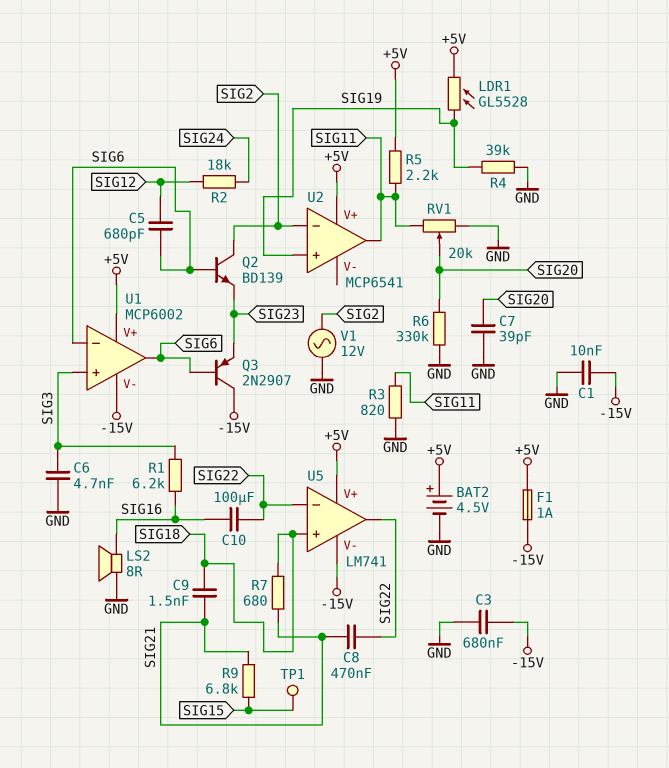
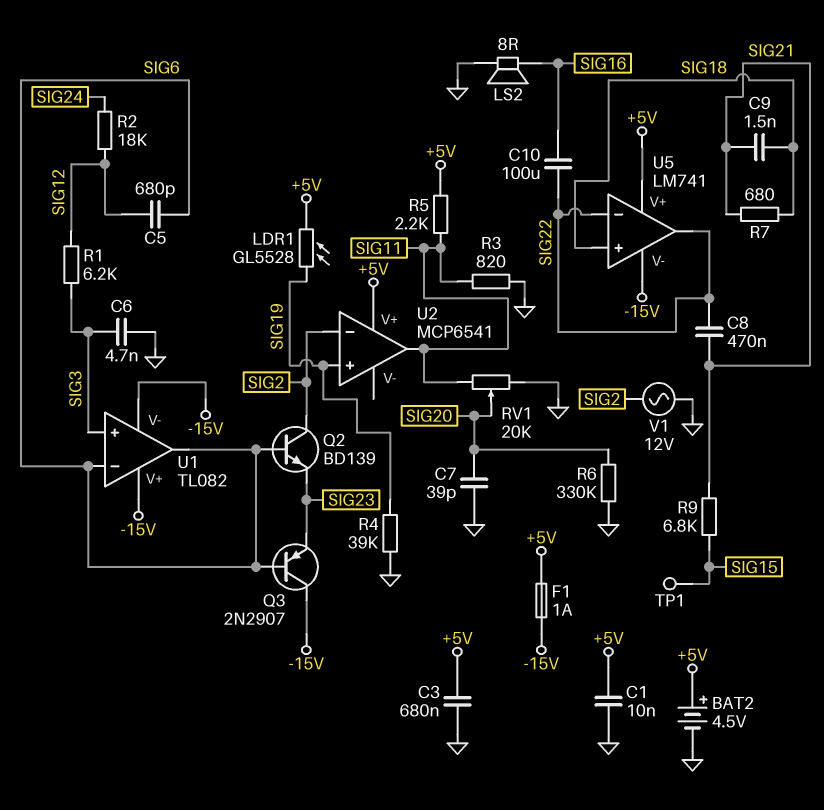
C1: 10nF (-15V, GND) -> 10nF (+5V, GND)
C3: 680nF (-15V, GND) -> 680nF (+5V, GND)
R1: 6.2k (SIG3, SIG16) -> 6.2k (SIG3, SIG12)
U1: MCP6002 -> TL082
U1 pin V+: +5V -> -15V

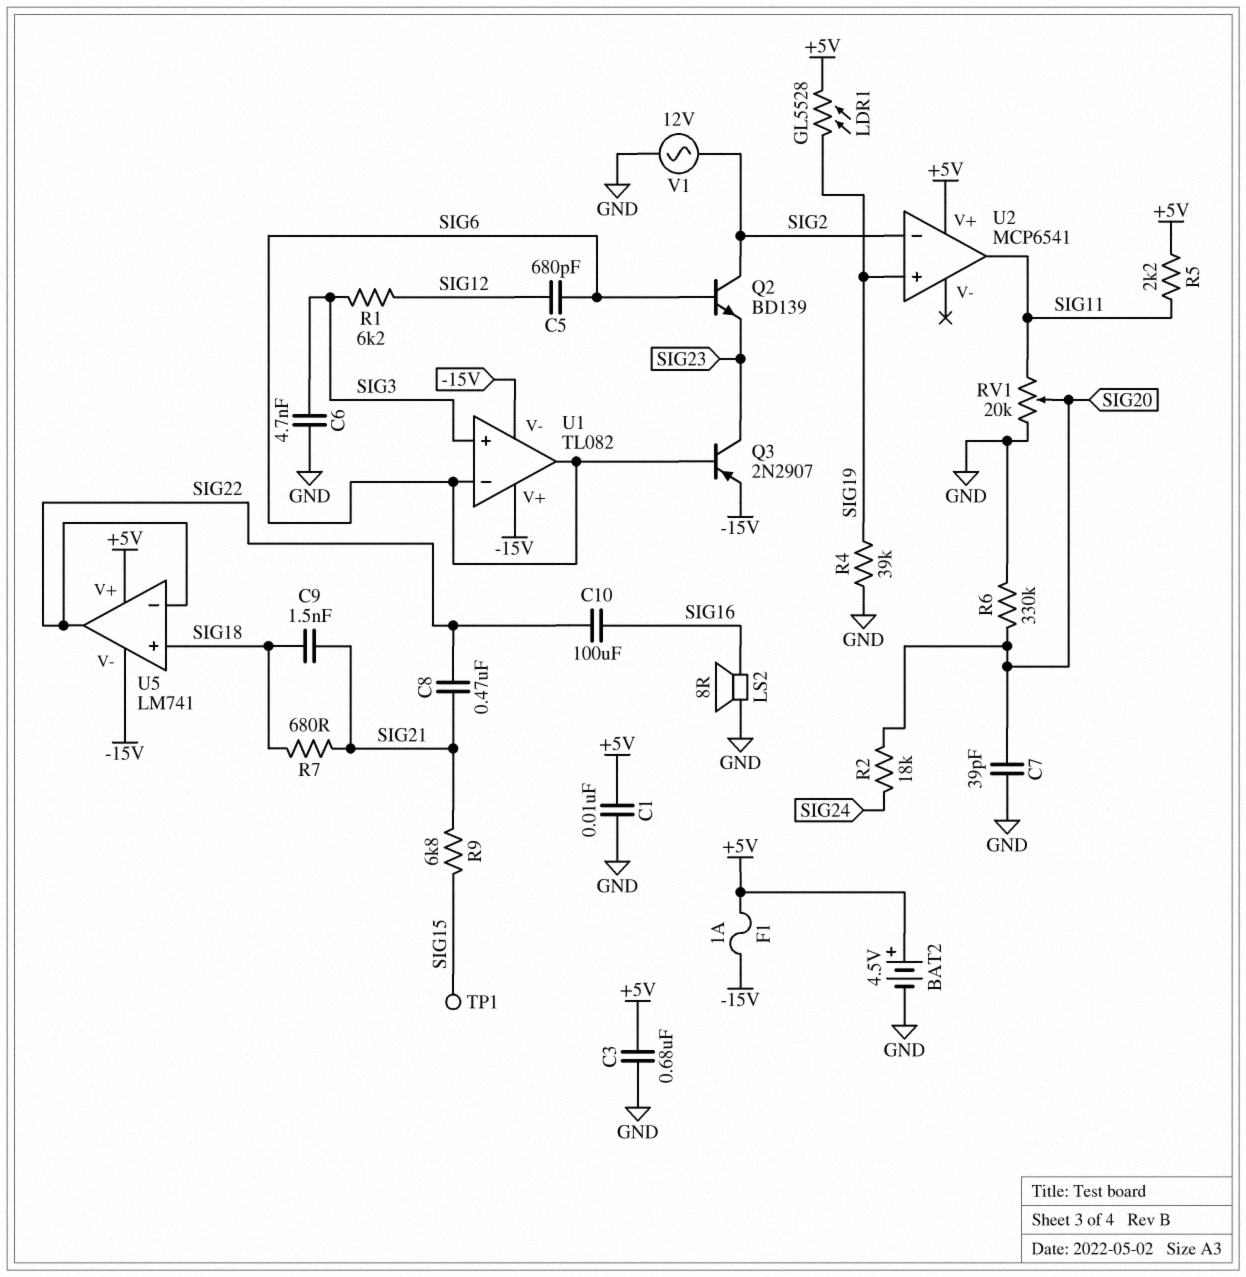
Q3: PNP 2N2907 (B SIG6, C -15V, E SIG23) -> PNP 2N2907 (B SIG6, C SIG23, E -15V)
R2: 18k (SIG12, SIG24) -> 18k (SIG20, SIG24)
R3: 820 (GND, SIG11) -> none

